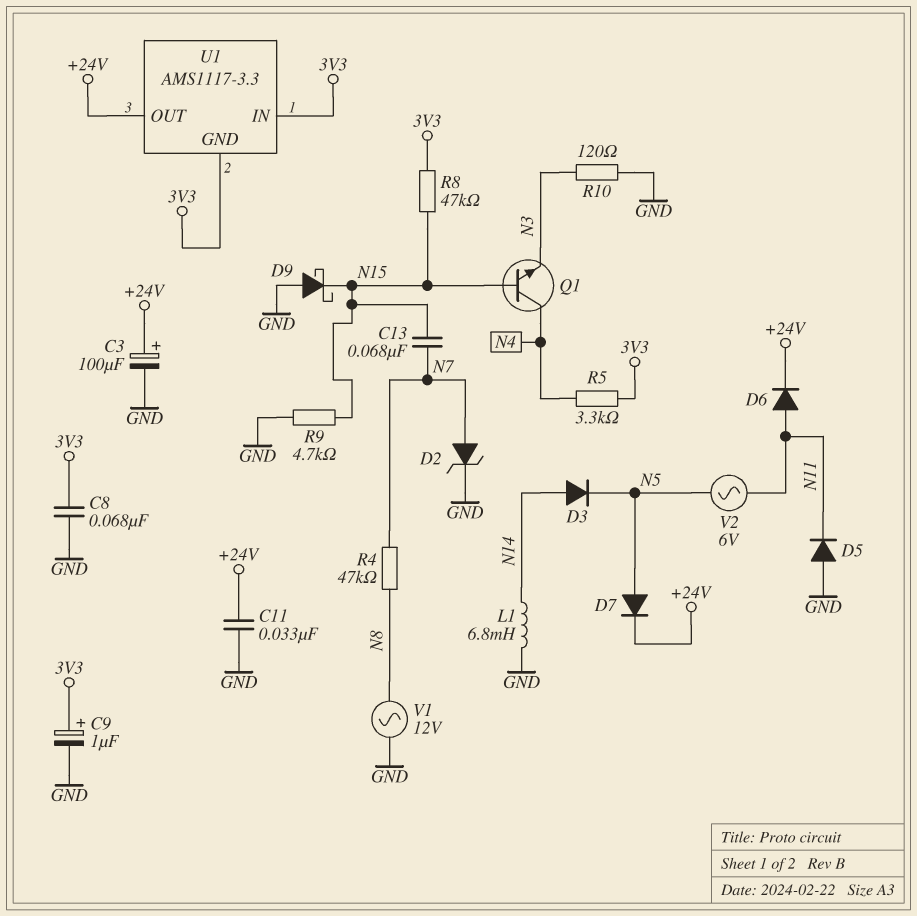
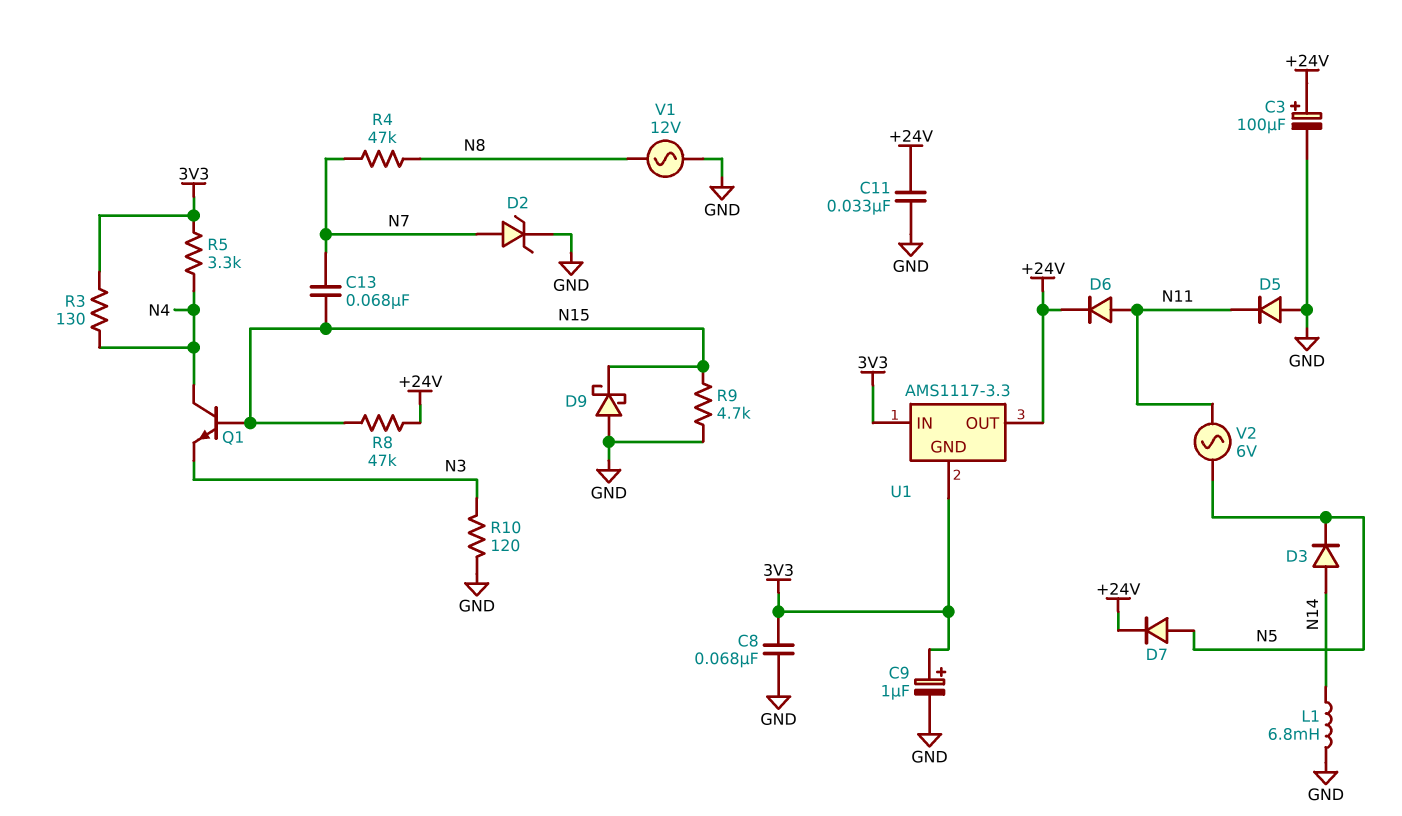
R3: none -> 130 (3V3, N4)
R8: 47k (3V3, N15) -> 47k (+24V, N15)

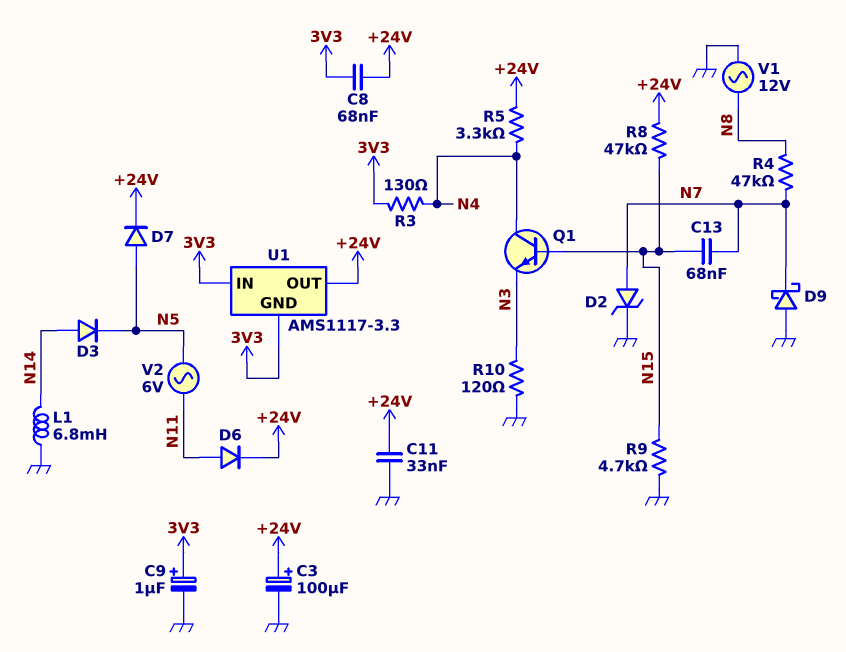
C8: 68nF (3V3, GND) -> 68nF (+24V, 3V3)
D5: diode (A GND, K N11) -> none
D9: schottky (A GND, K N15) -> schottky (A GND, K N7)
R5: 3.3k (3V3, N4) -> 3.3k (+24V, N4)

